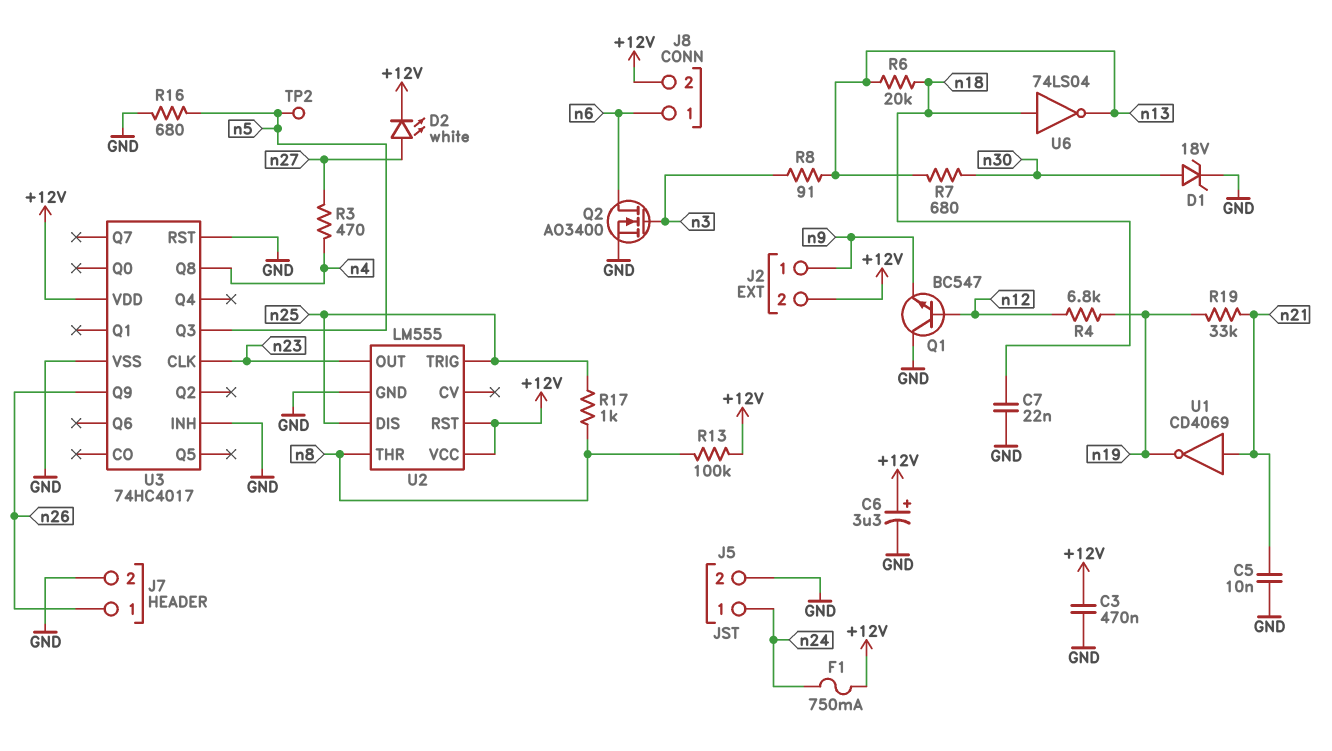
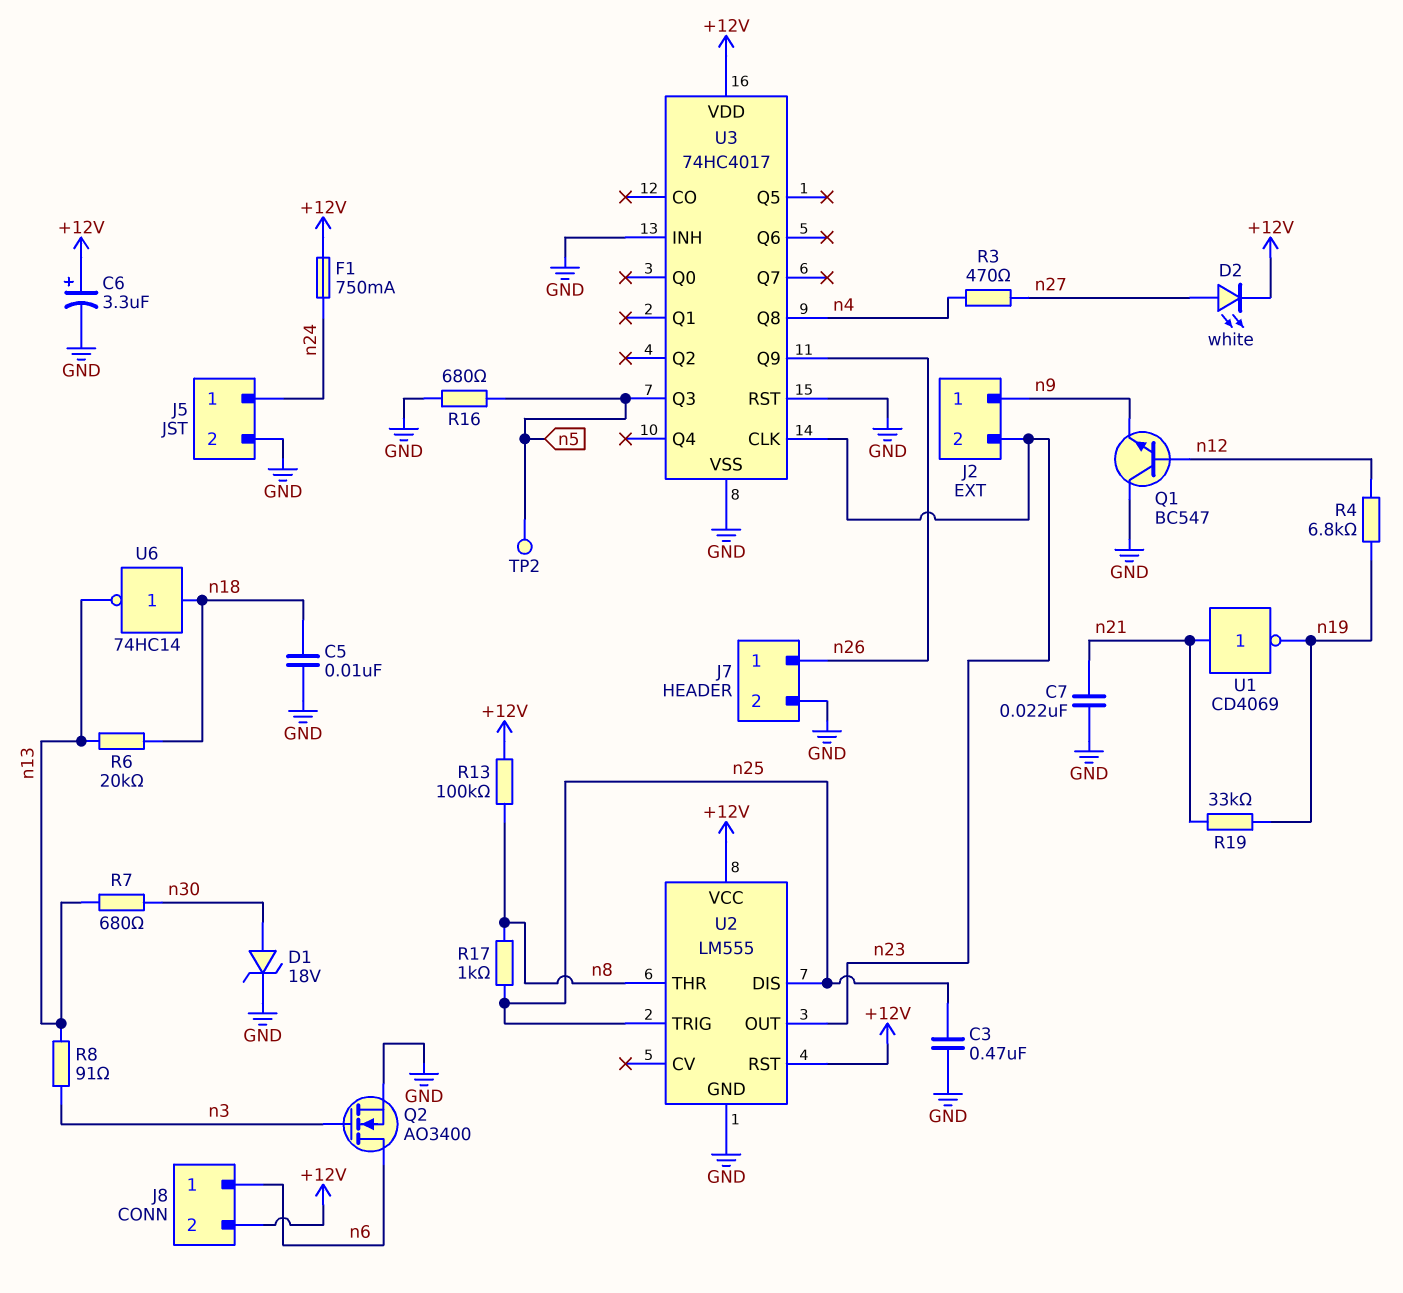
C3: 470nF (+12V, GND) -> 470nF (GND, n25)
C5: 10nF (GND, n21) -> 10nF (GND, n18)
C7: 22nF (GND, n18) -> 22nF (GND, n21)
J2 pin 2: +12V -> n23
U6: NOT 74LS04 (in n18, out n13) -> NOT 74HC14 (in n18, out n13)

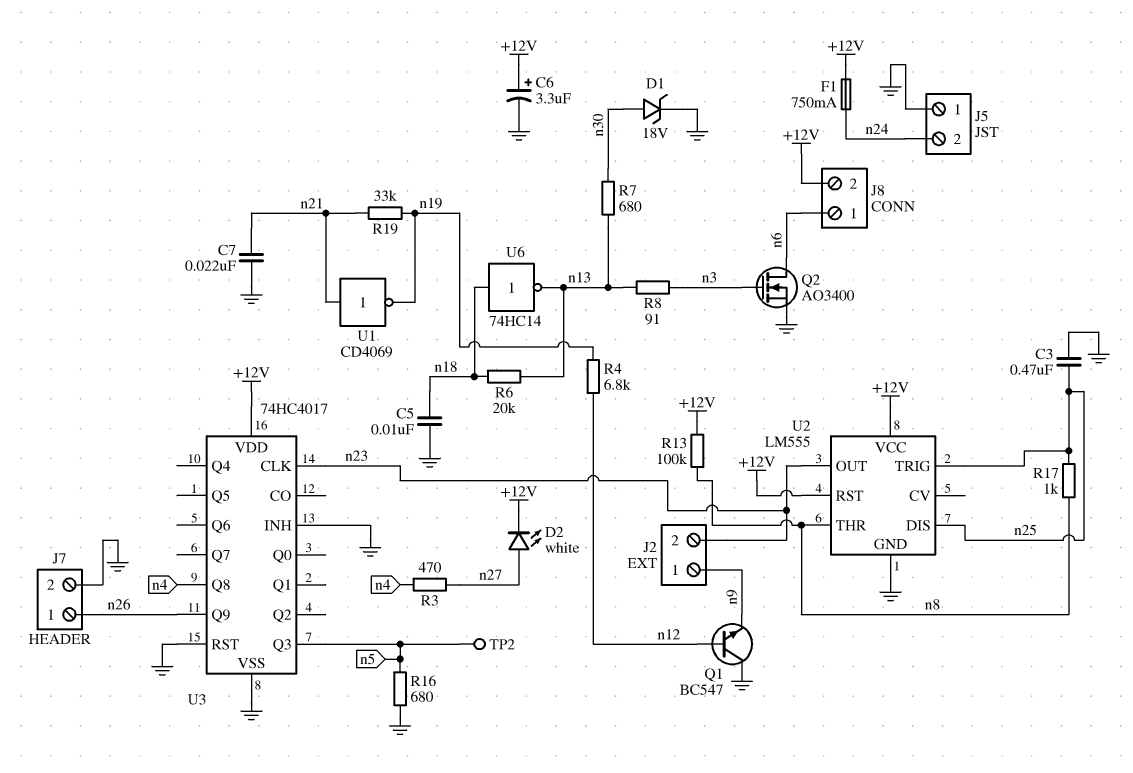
J5 pin 1: n24 -> GND
J5 pin 2: GND -> n24

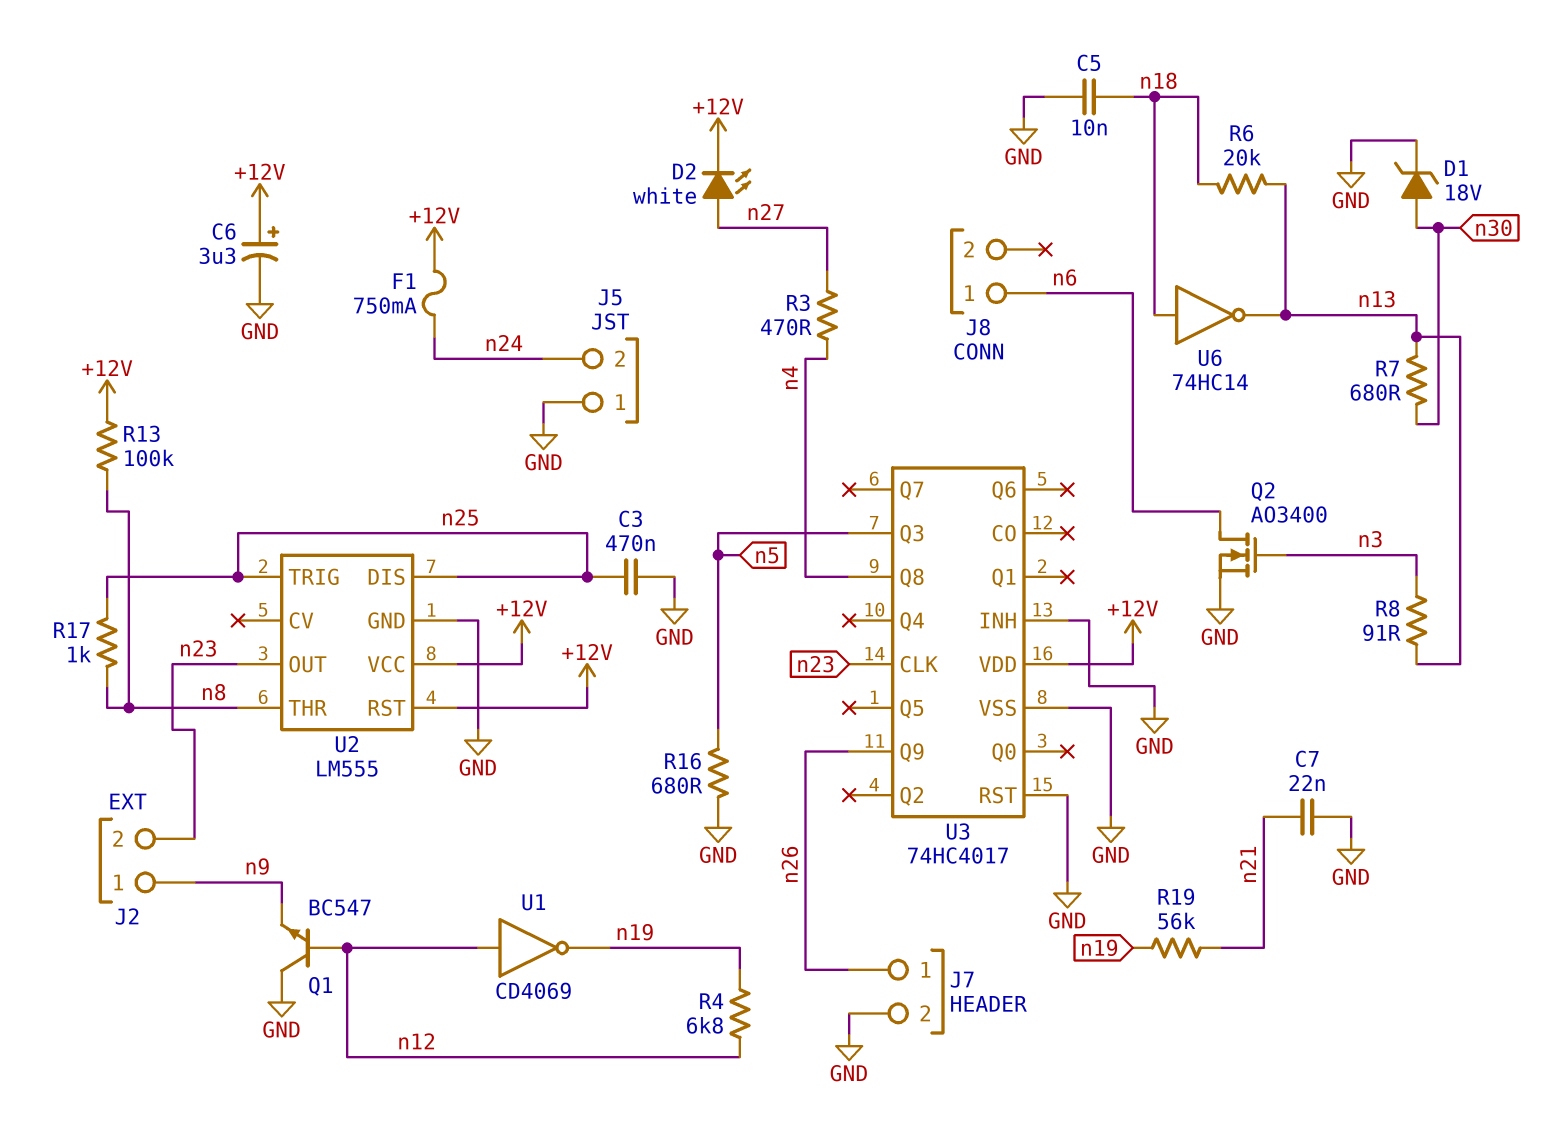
J8 pin 2: +12V -> none
R19: 33k (n19, n21) -> 56k (n19, n21)
TP2: test point (n5) -> none
U1: NOT CD4069 (in n21, out n19) -> NOT CD4069 (in n12, out n19)

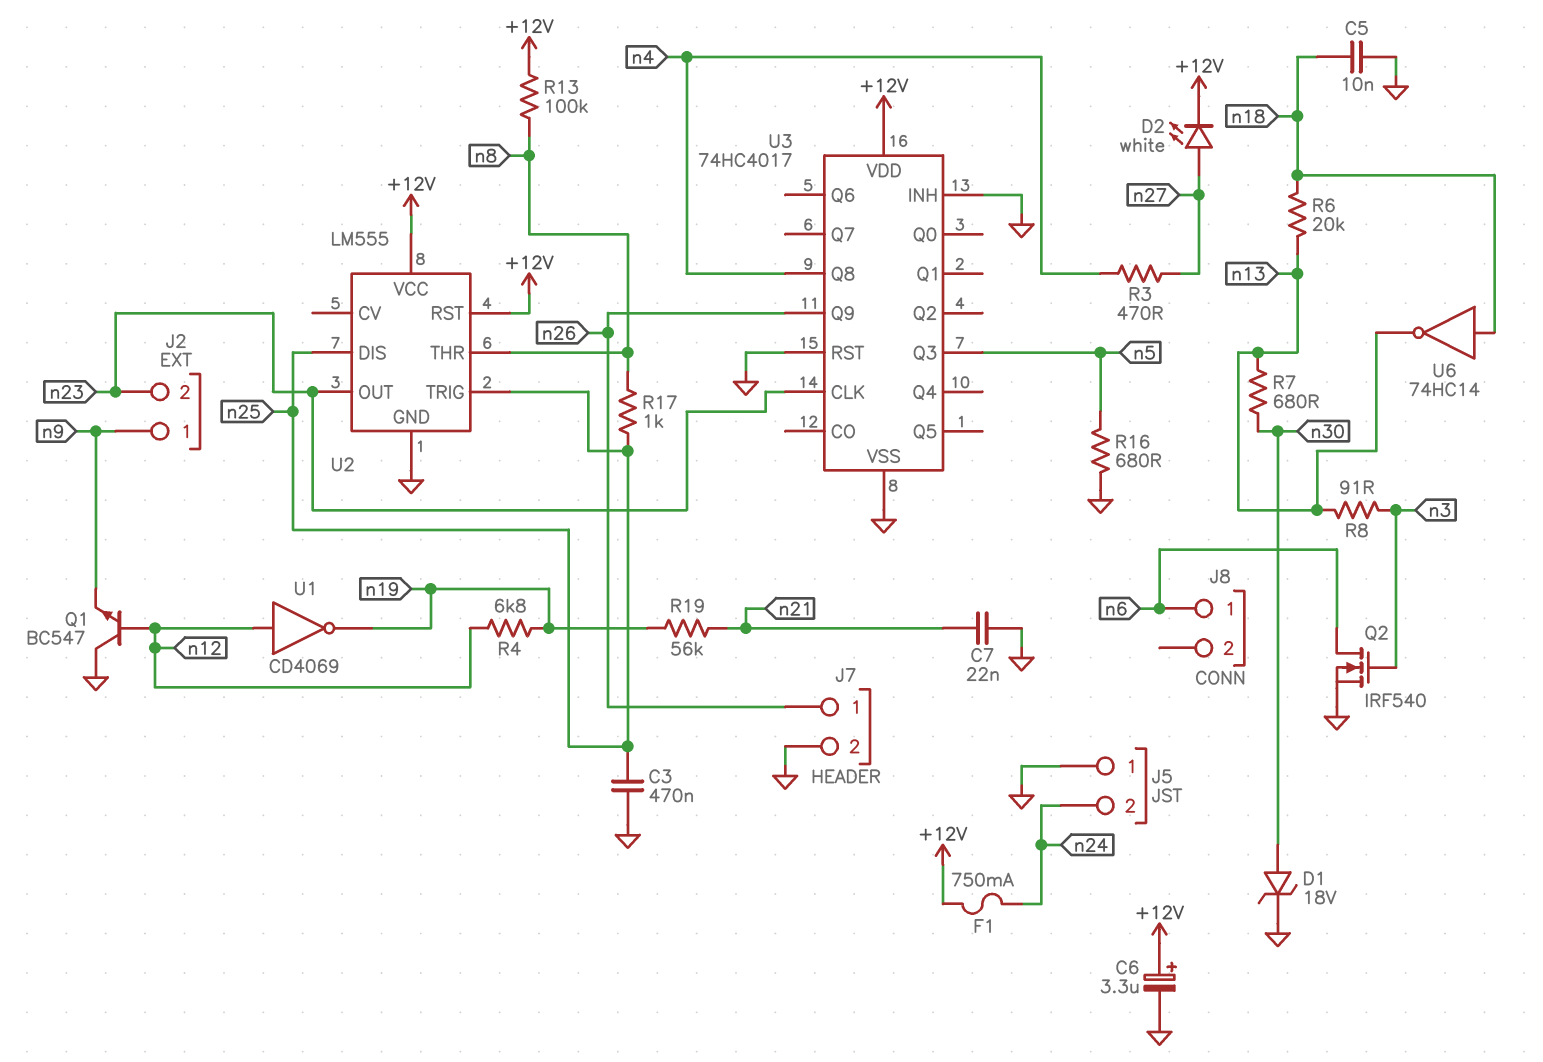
Q2: NMOS AO3400 (G n3, D n6, S GND) -> NMOS IRF540 (G n3, D n6, S GND)

